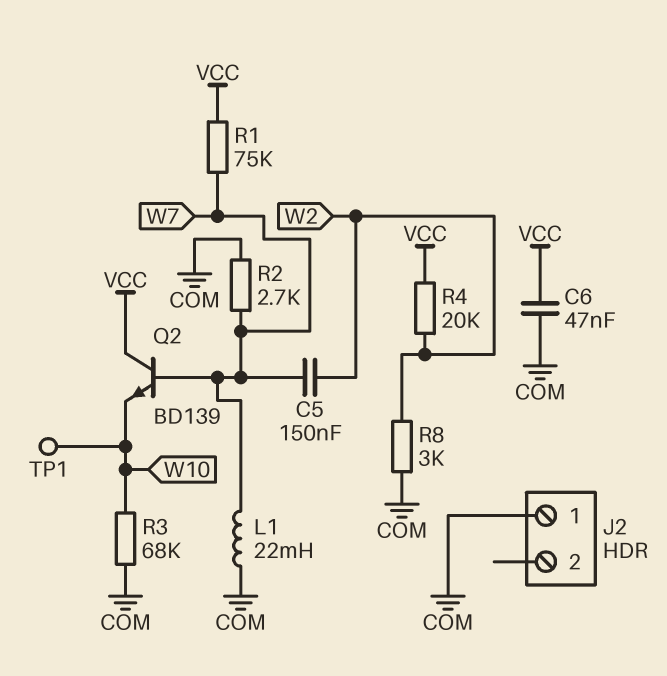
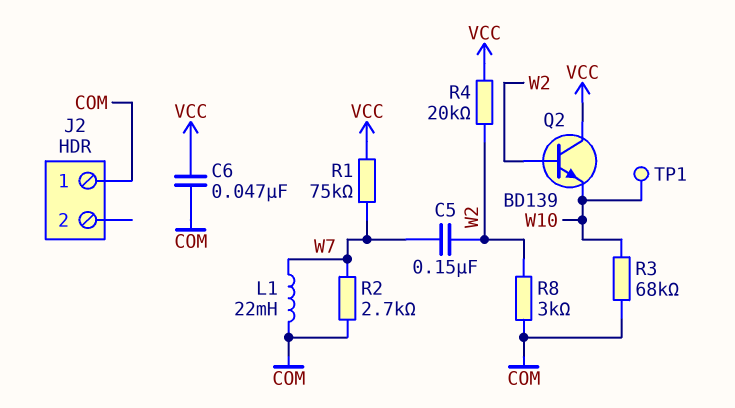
Q2: NPN BD139 (B W7, C VCC, E W10) -> NPN BD139 (B W2, C VCC, E W10)

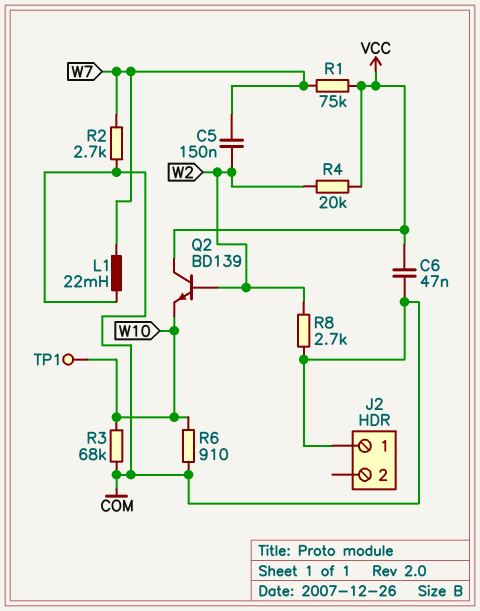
R6: none -> 910 (COM, W10)
R8: 3k (COM, W2) -> 2.7k (COM, W2)

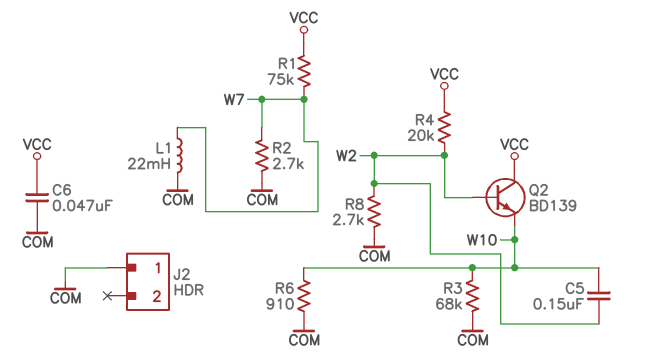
C5: 150nF (W2, W7) -> 150nF (W2, W10)
TP1: test point (W10) -> none

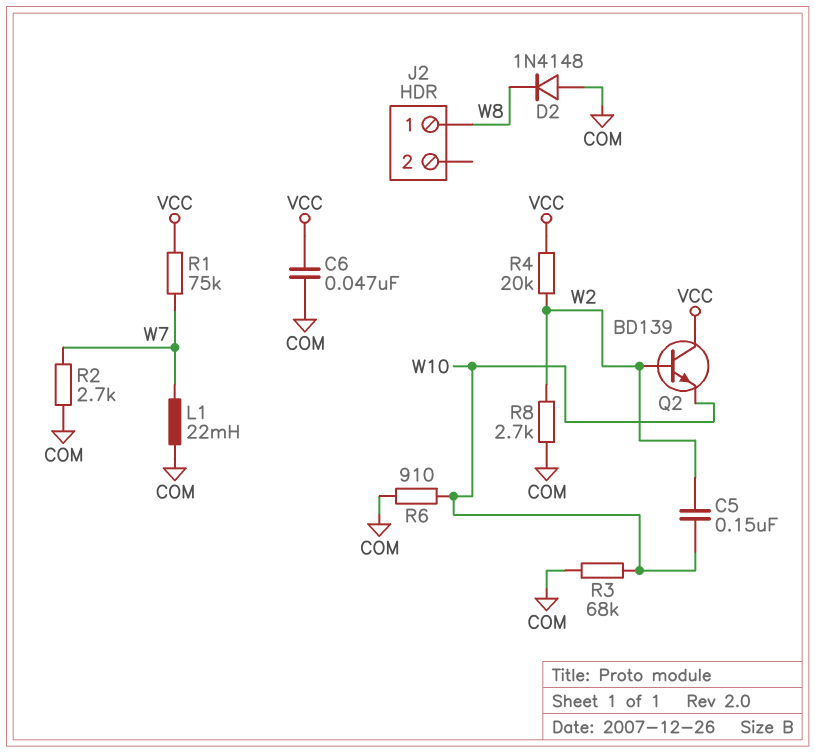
D2: none -> diode 1N4148 (A COM, K W8)
J2 pin 1: COM -> W8

